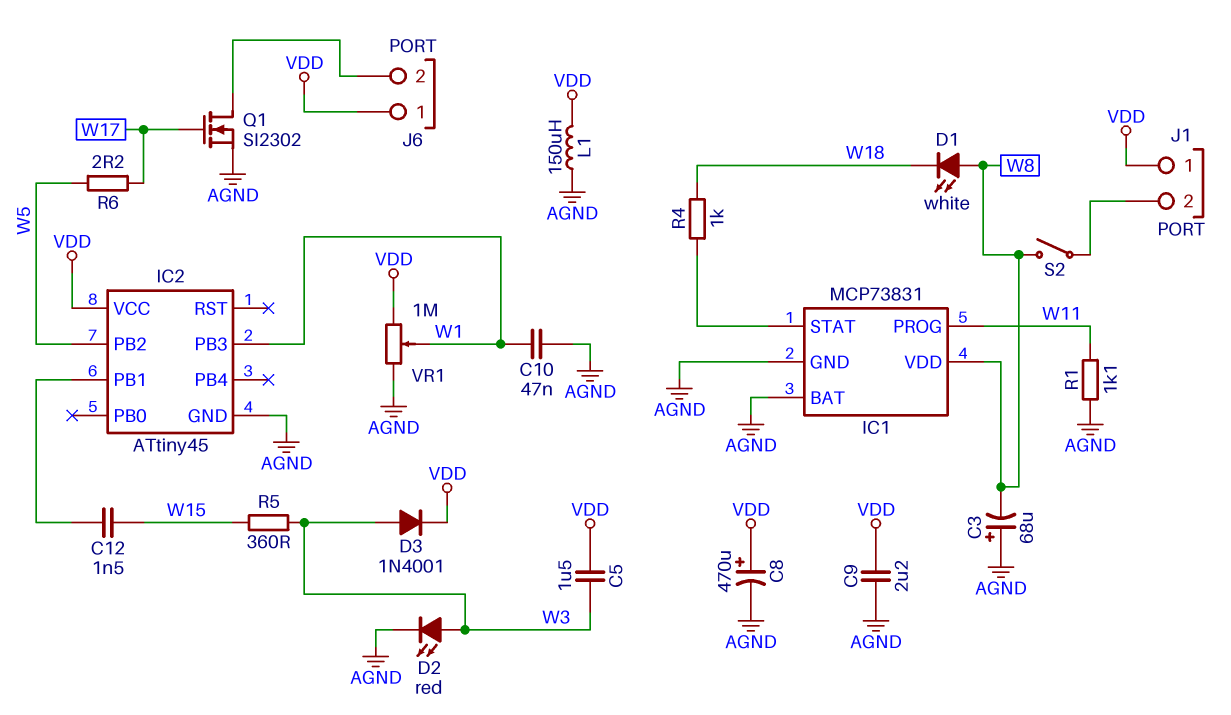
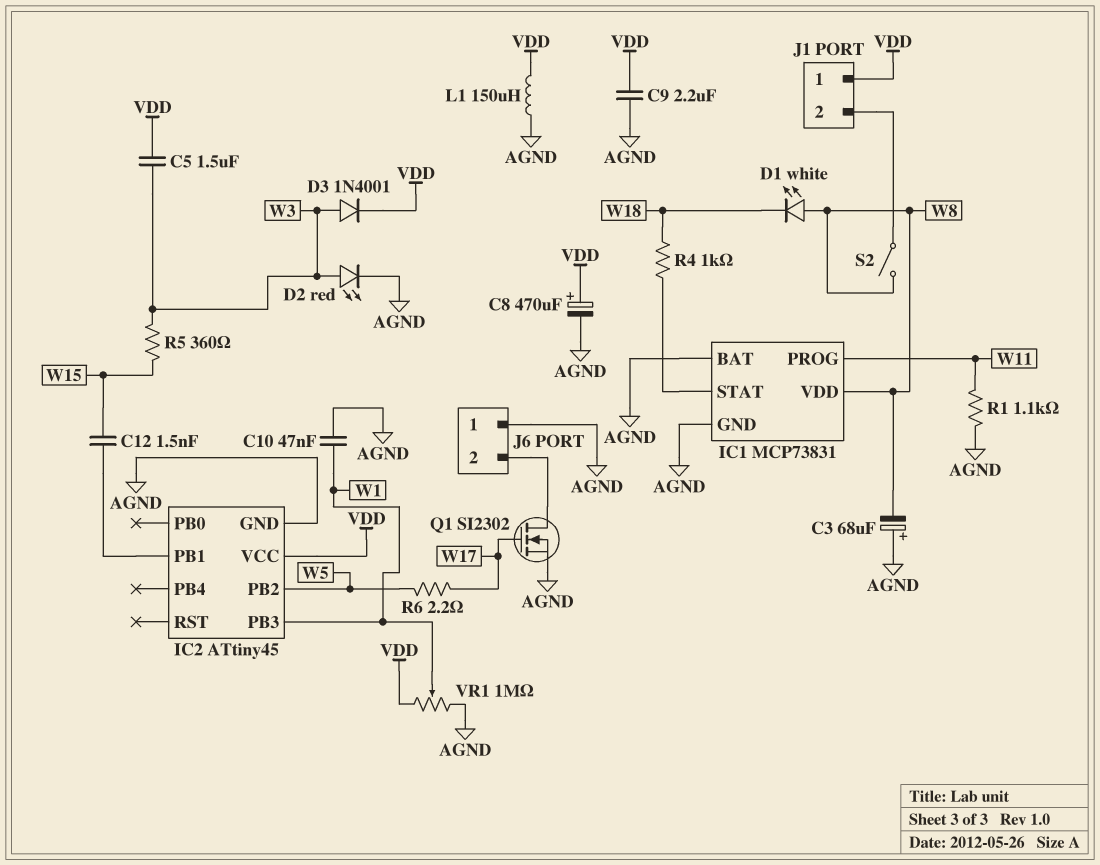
J6 pin 1: VDD -> AGND

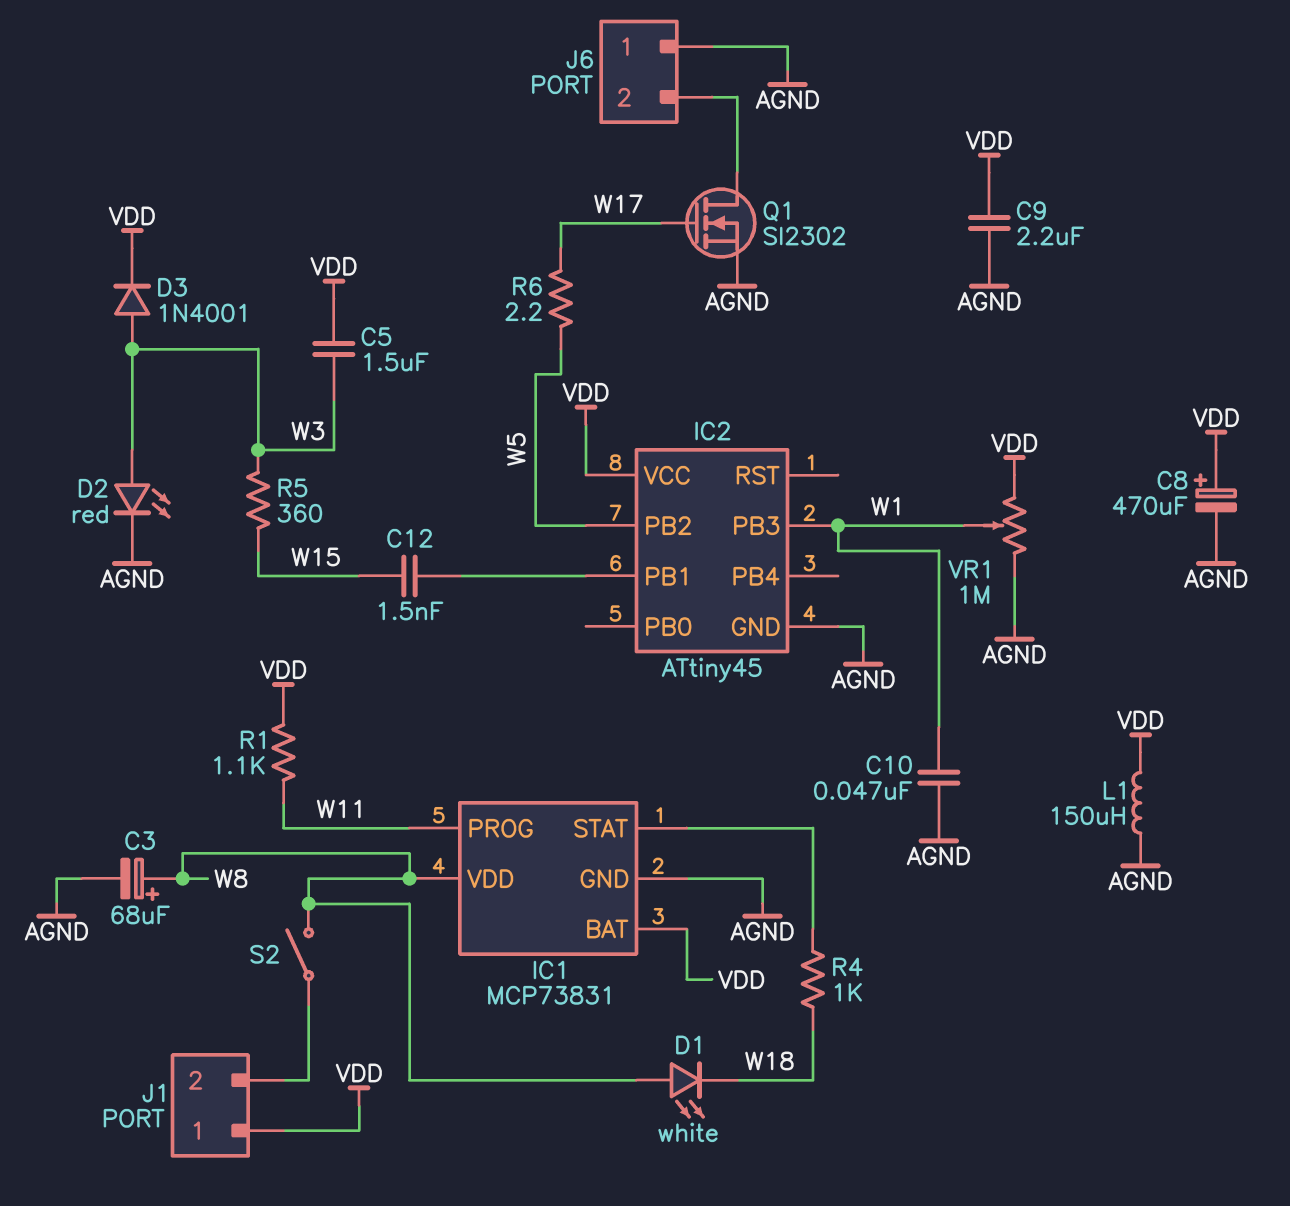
C3: 68uF (plus AGND, minus W8) -> 68uF (plus W8, minus AGND)
IC1 pin BAT: AGND -> VDD
R1: 1.1k (AGND, W11) -> 1.1k (VDD, W11)

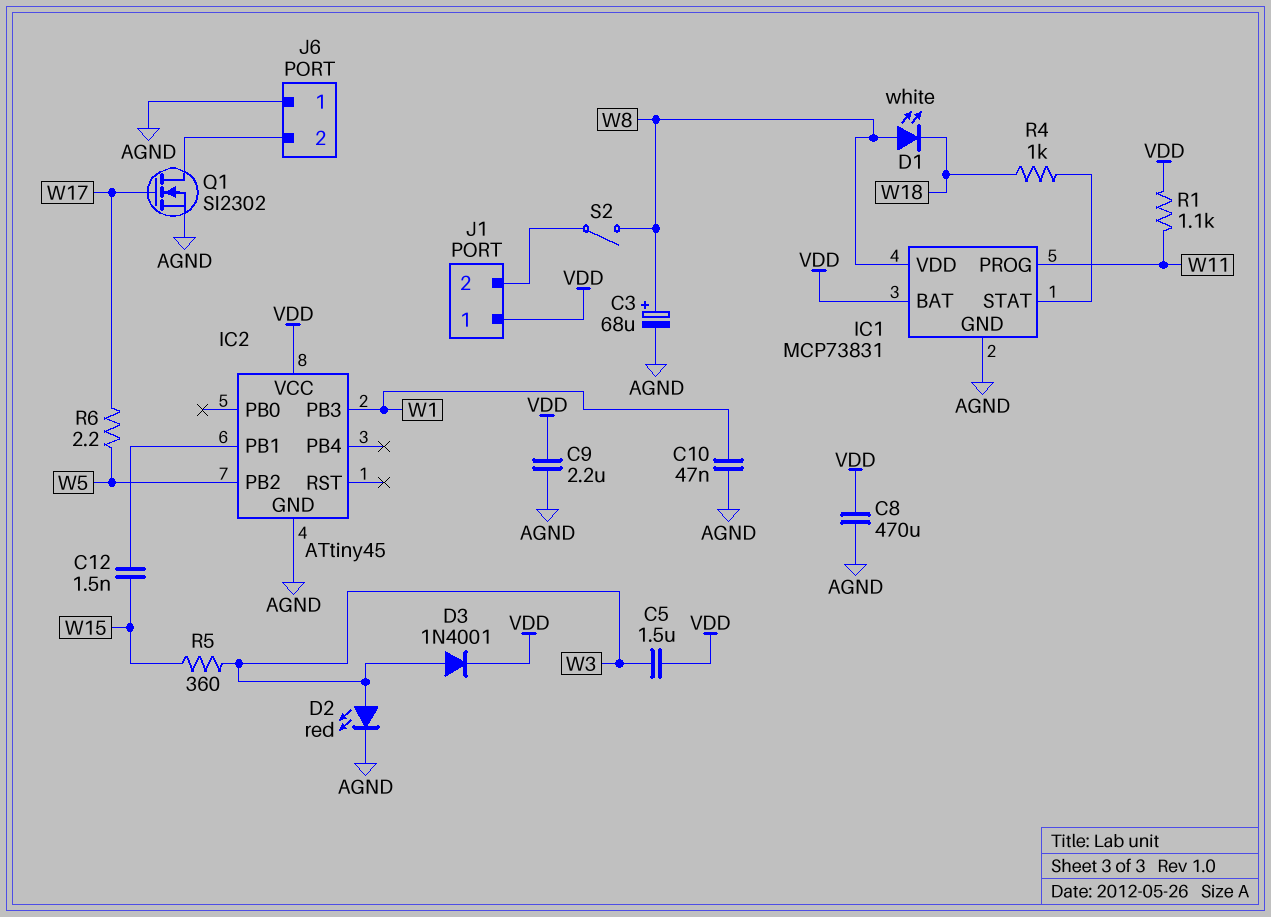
C8: 470uF (plus VDD, minus AGND) -> 470uF (AGND, VDD)
L1: 150uH (AGND, VDD) -> none
VR1: 1M (AGND, VDD, wiper W1) -> none

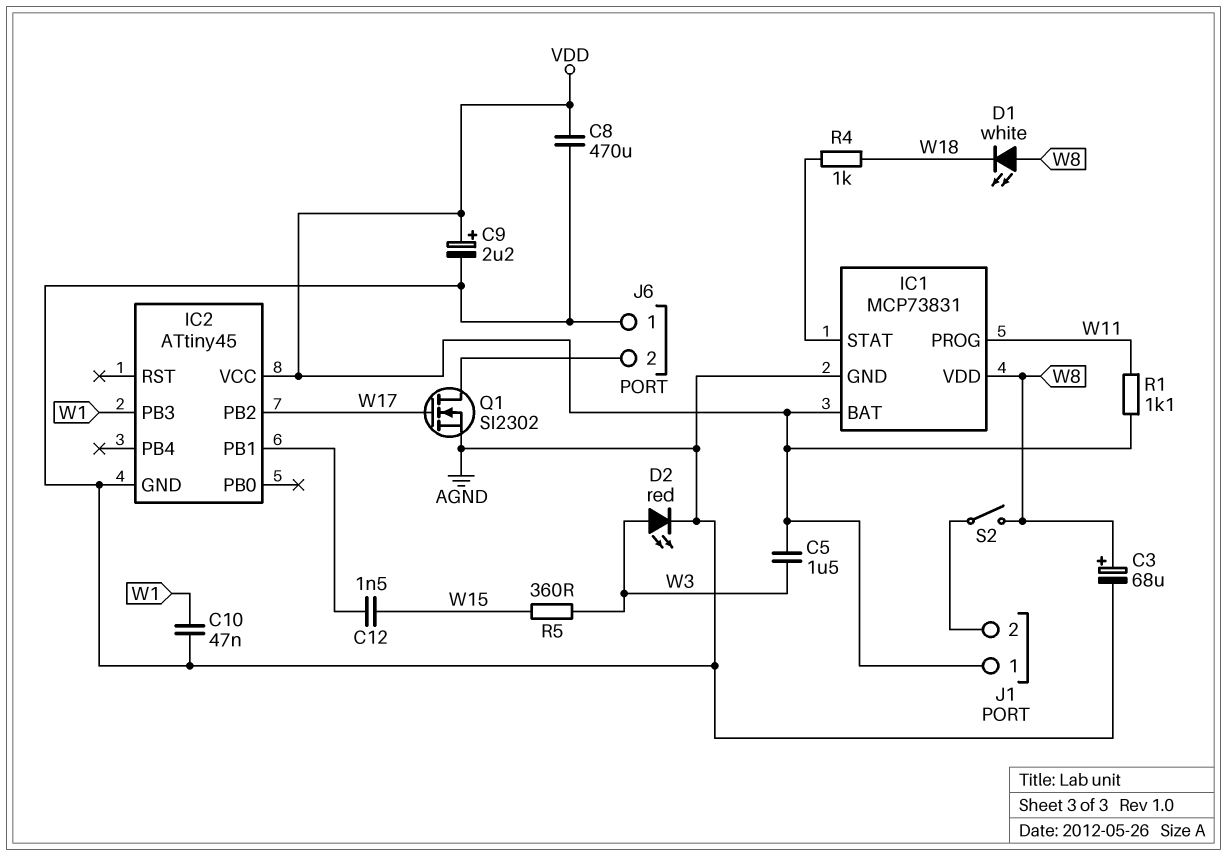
C9: 2.2uF (AGND, VDD) -> 2.2uF (plus VDD, minus AGND)
D3: diode 1N4001 (A W3, K VDD) -> none
IC2 pin PB2: W5 -> W17
R6: 2.2 (W5, W17) -> none

